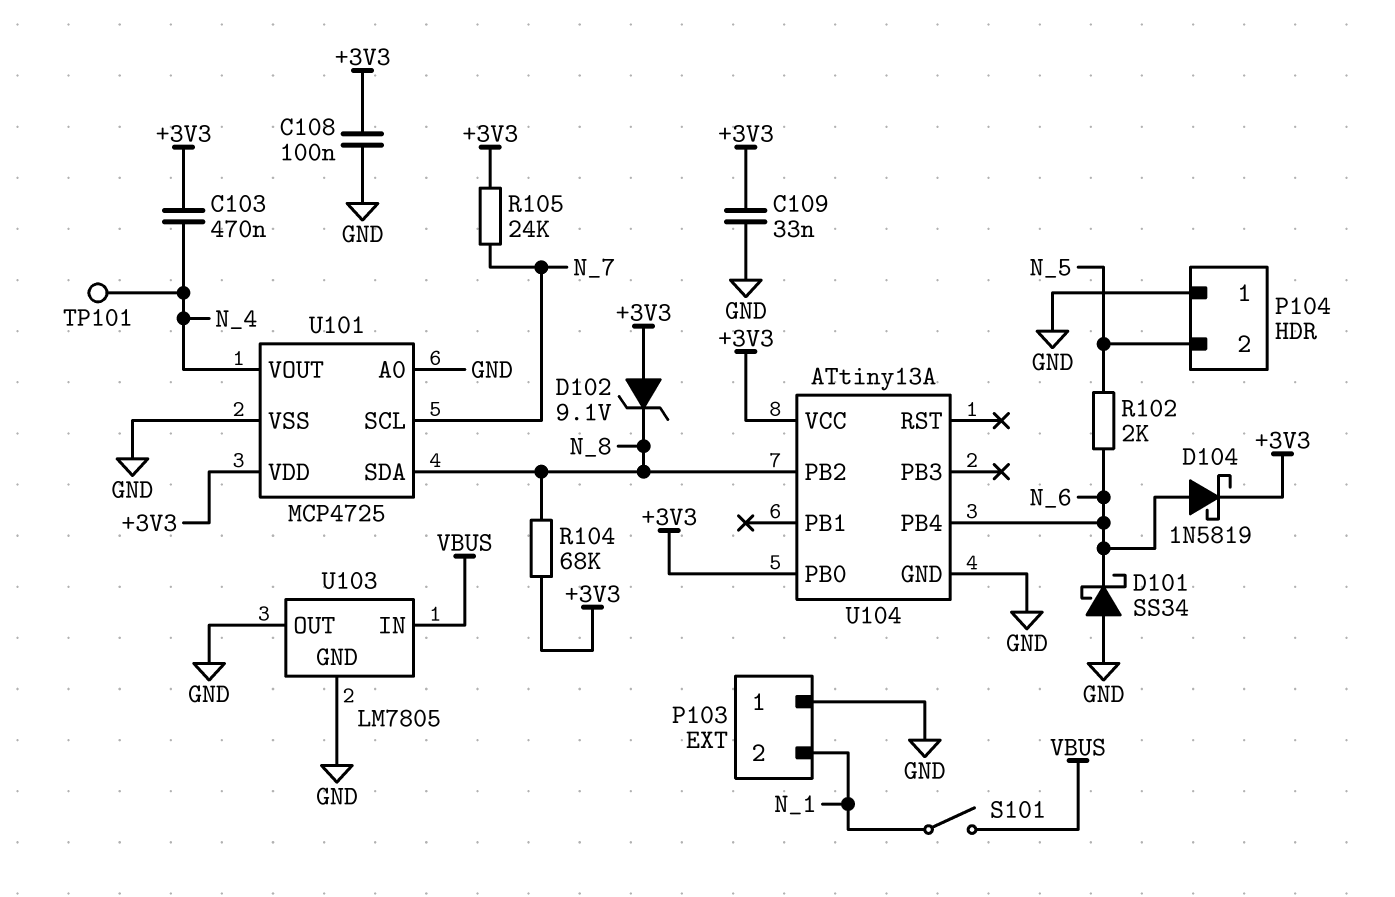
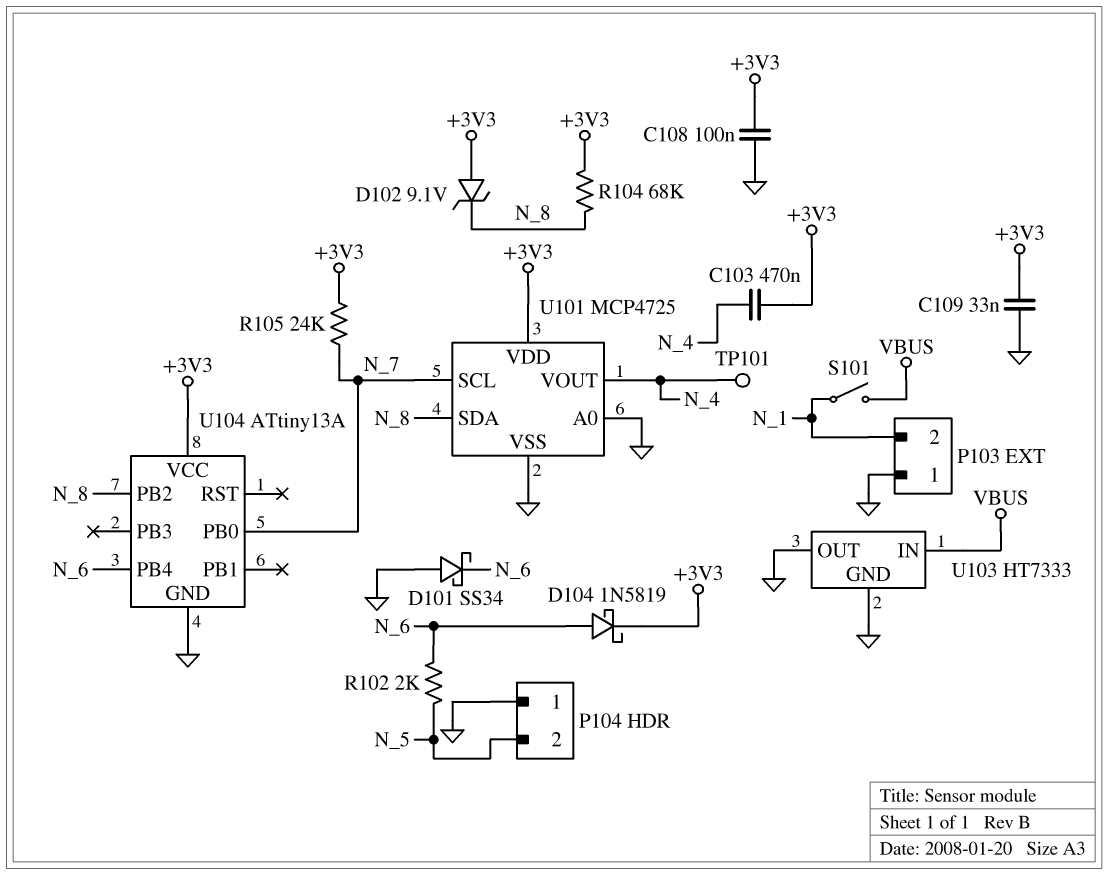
U103: LM7805 -> HT7333
U104 pin PB0: +3V3 -> N_7

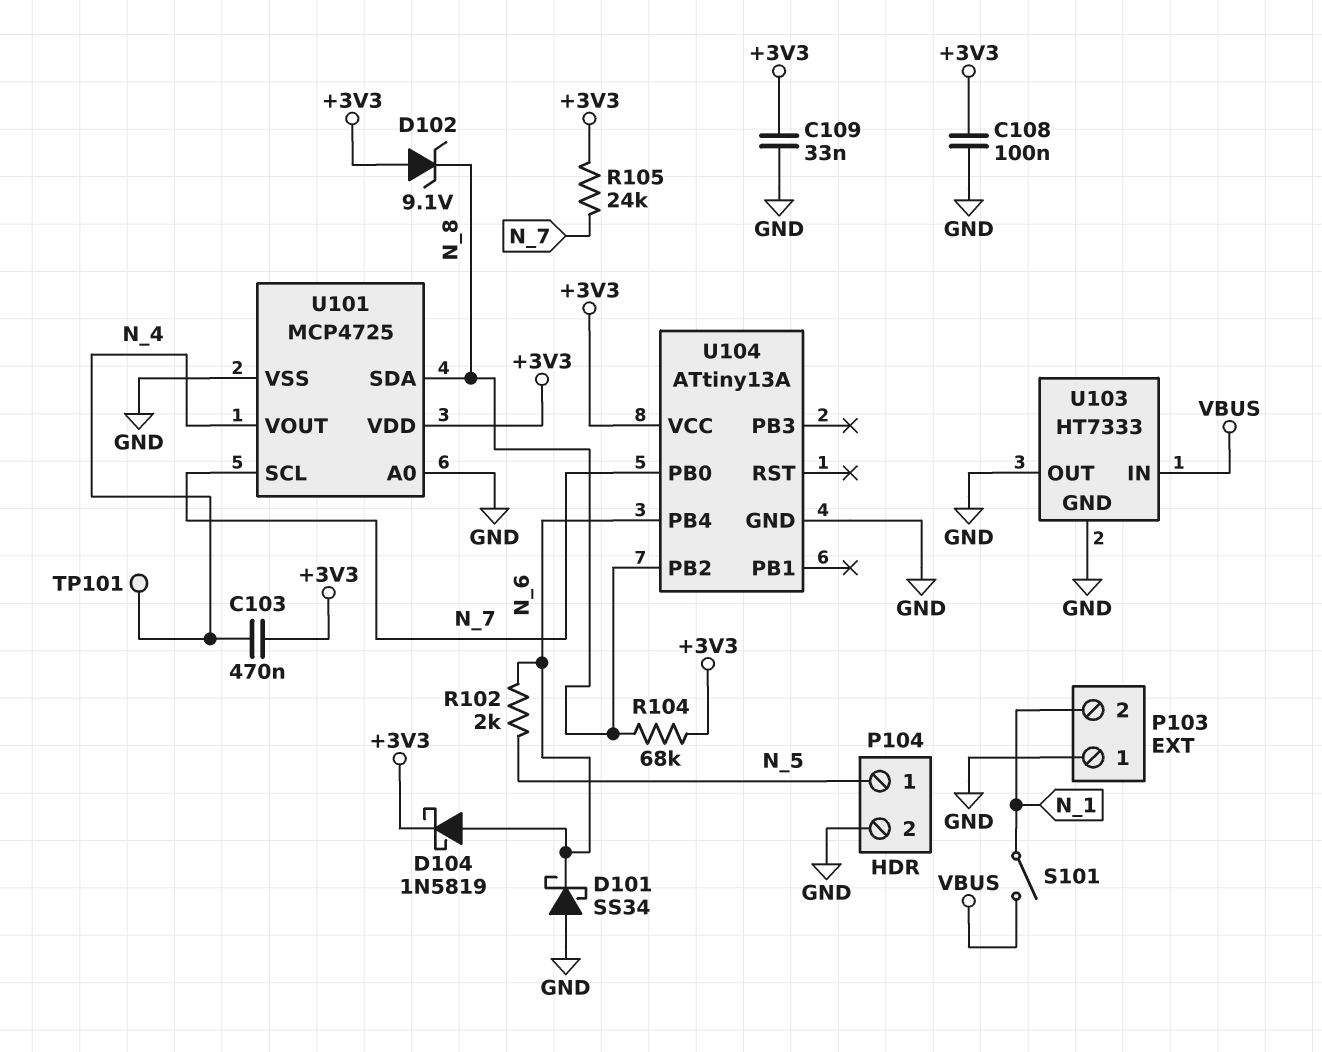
P104 pin 1: GND -> N_5
P104 pin 2: N_5 -> GND

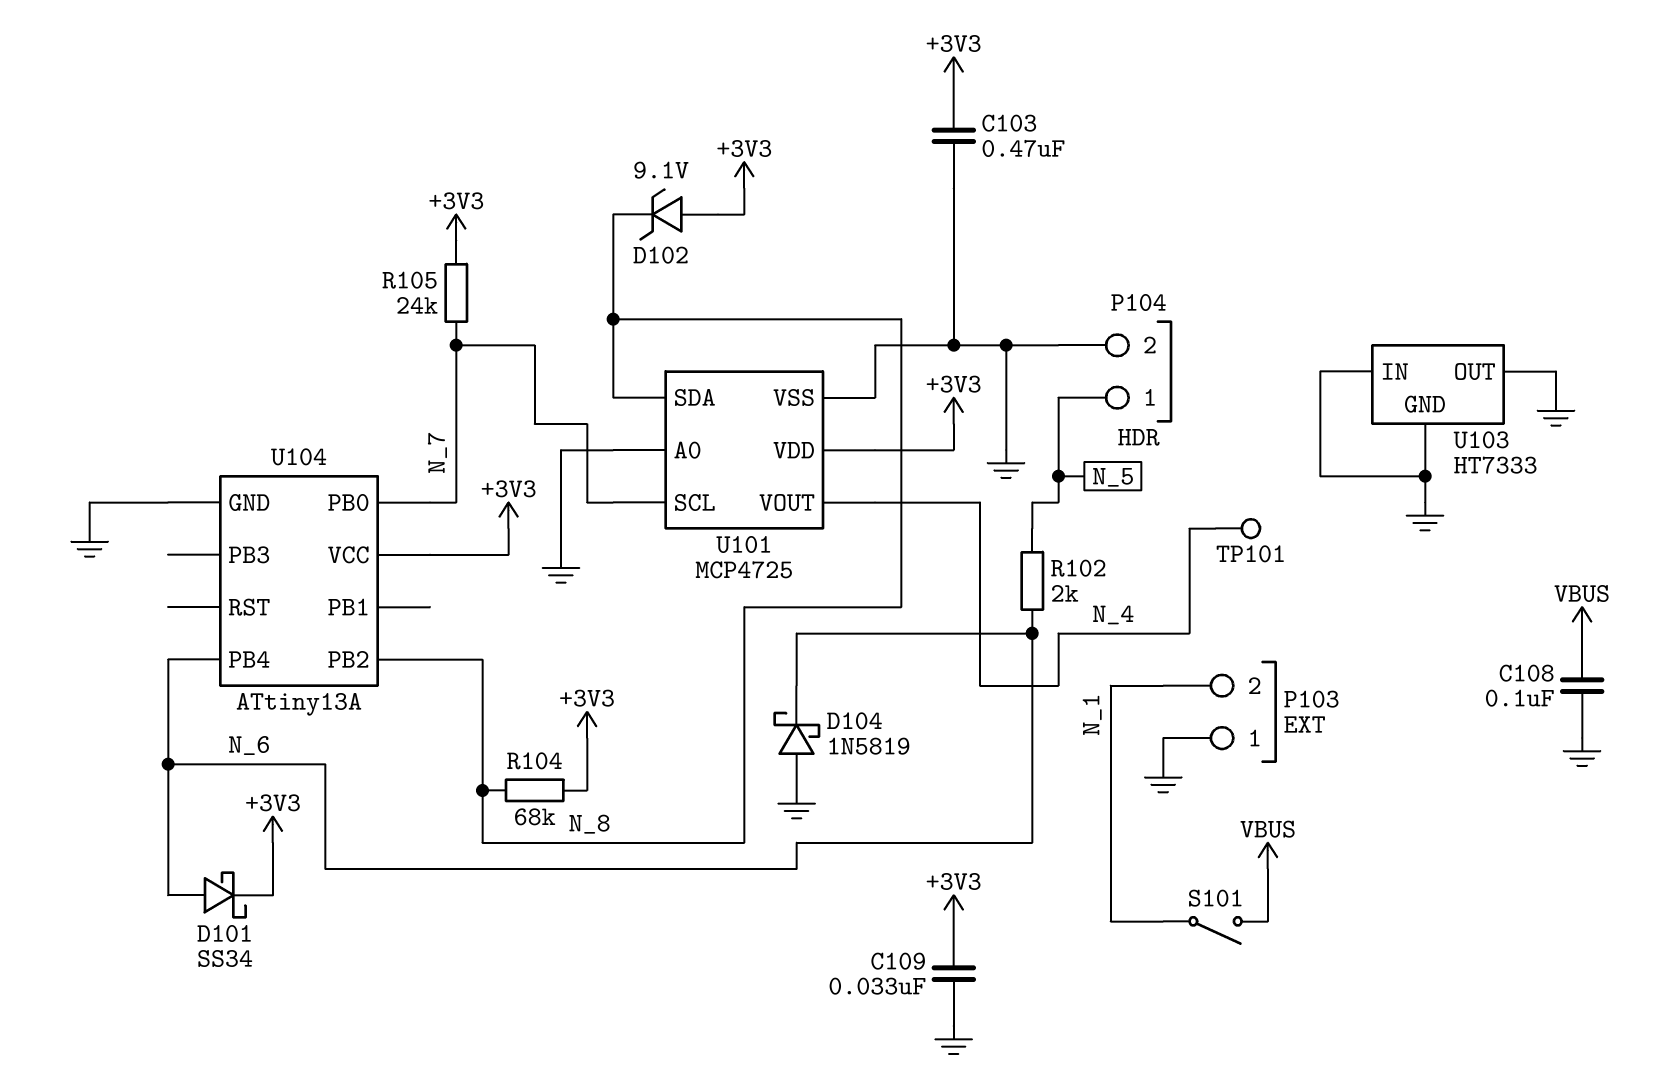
C103: 470nF (+3V3, N_4) -> 470nF (+3V3, GND)
C108: 100nF (+3V3, GND) -> 100nF (GND, VBUS)
D101: schottky SS34 (A GND, K N_6) -> schottky SS34 (A N_6, K +3V3)
D104: schottky 1N5819 (A N_6, K +3V3) -> schottky 1N5819 (A GND, K N_6)
U103 pin IN: VBUS -> GND

